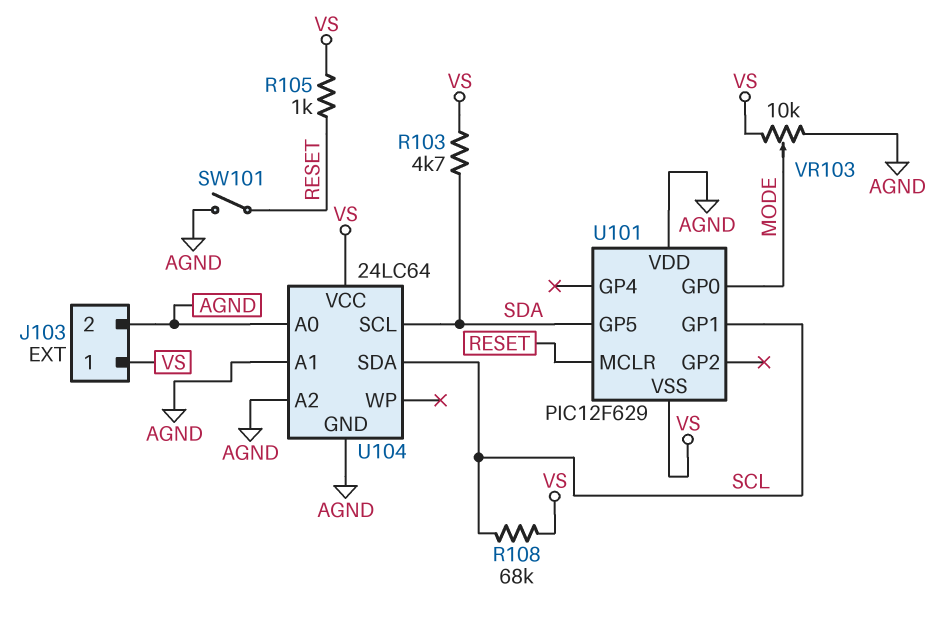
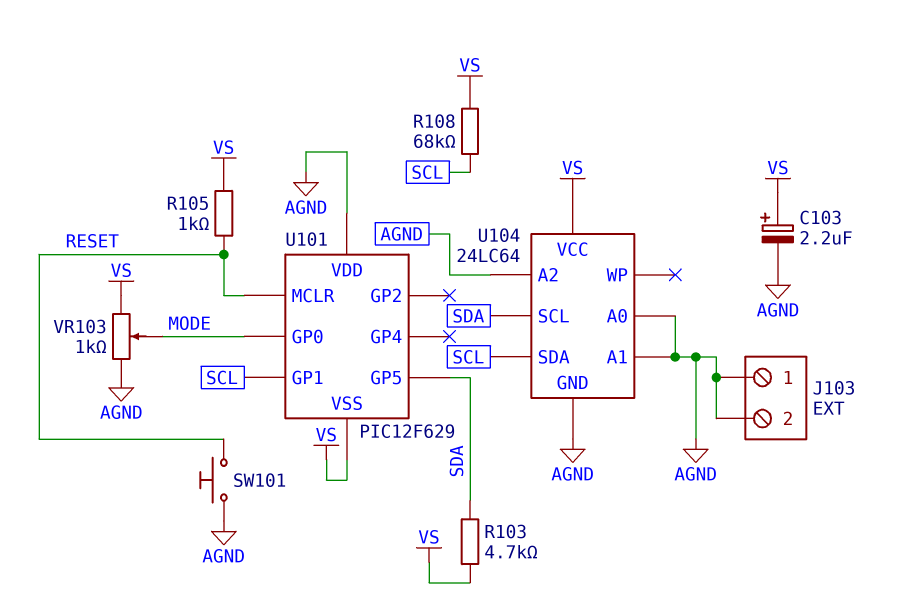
C103: none -> 2.2uF (plus VS, minus AGND)
J103 pin 1: VS -> AGND
SW101: switch (AGND, RESET) -> button (AGND, RESET)
VR103: 10k (AGND, VS, wiper MODE) -> 1k (AGND, VS, wiper MODE)

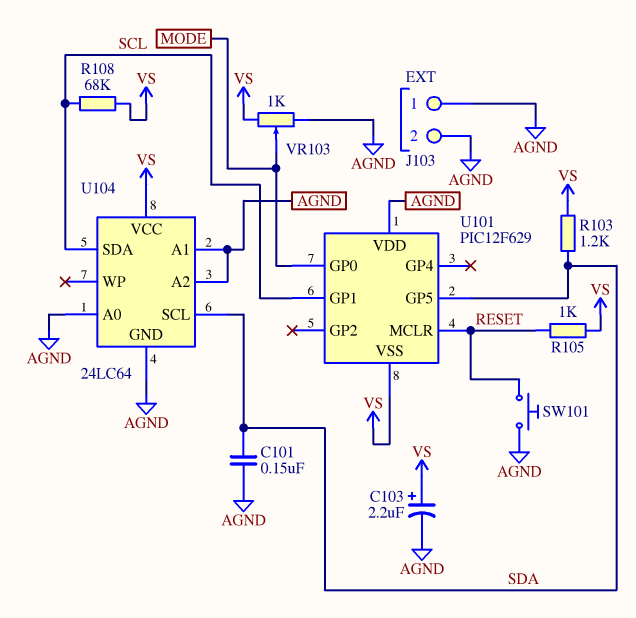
C101: none -> 150nF (AGND, SDA)
R103: 4.7k (SDA, VS) -> 1.2k (SDA, VS)

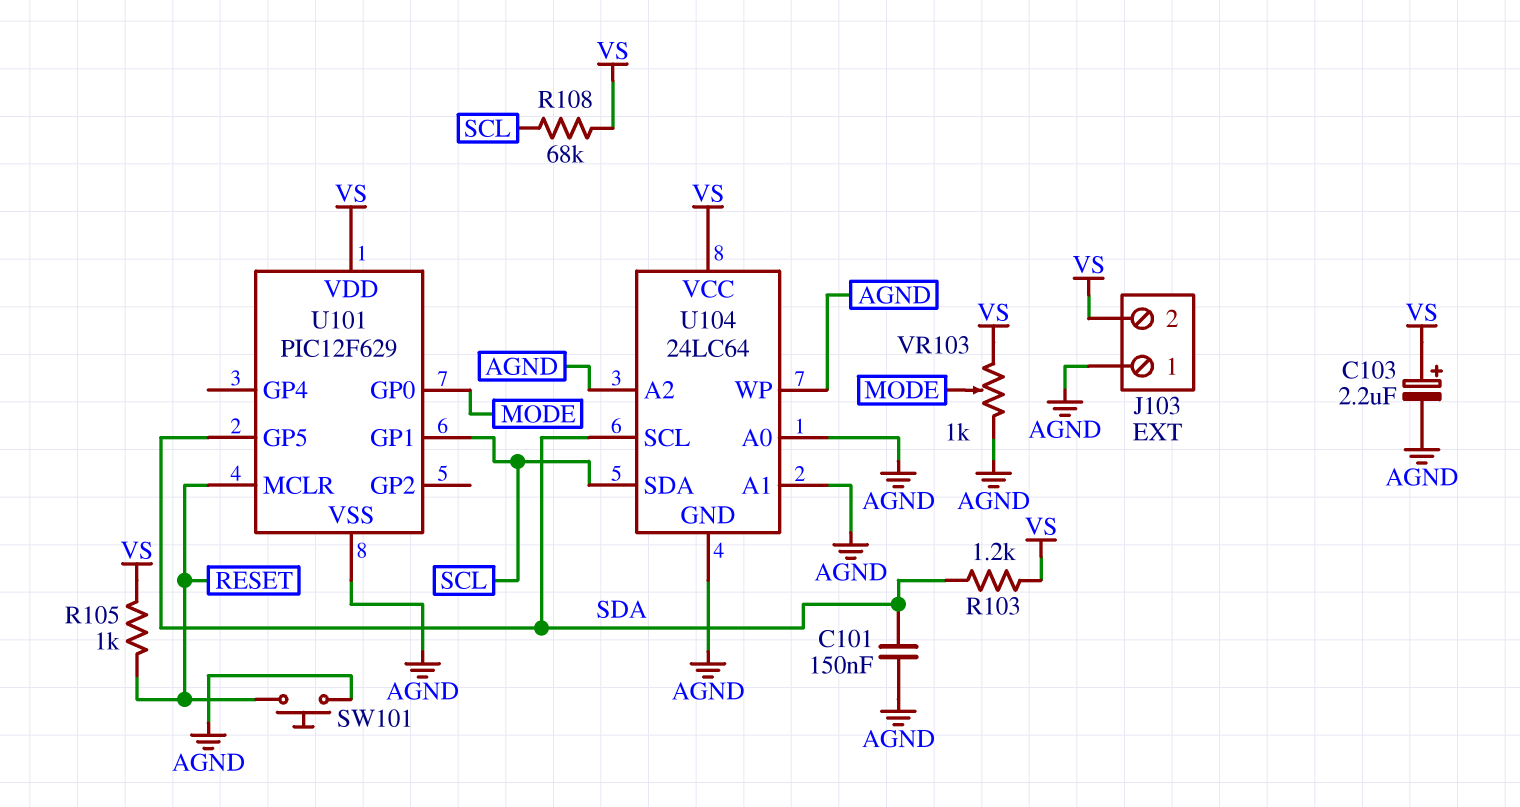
J103 pin 2: AGND -> VS
U101 pin VDD: AGND -> VS
U101 pin VSS: VS -> AGND
U104 pin WP: none -> AGND

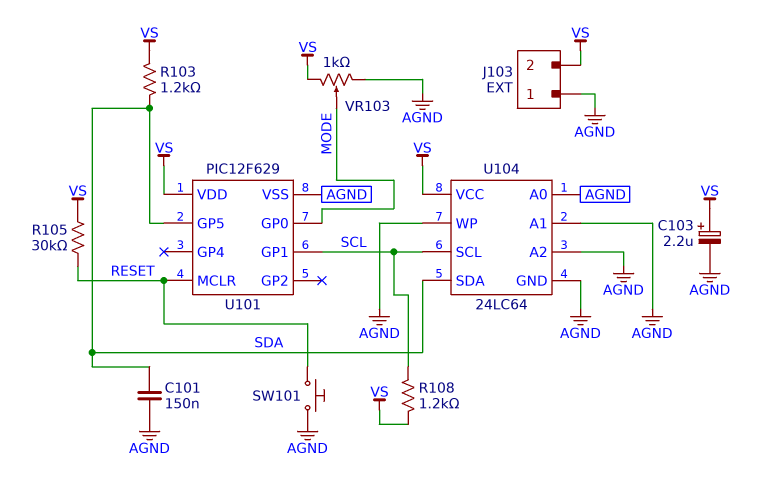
R105: 1k (RESET, VS) -> 30k (RESET, VS)
R108: 68k (SCL, VS) -> 1.2k (SCL, VS)
U104 pin SCL: SDA -> SCL
U104 pin SDA: SCL -> SDA

